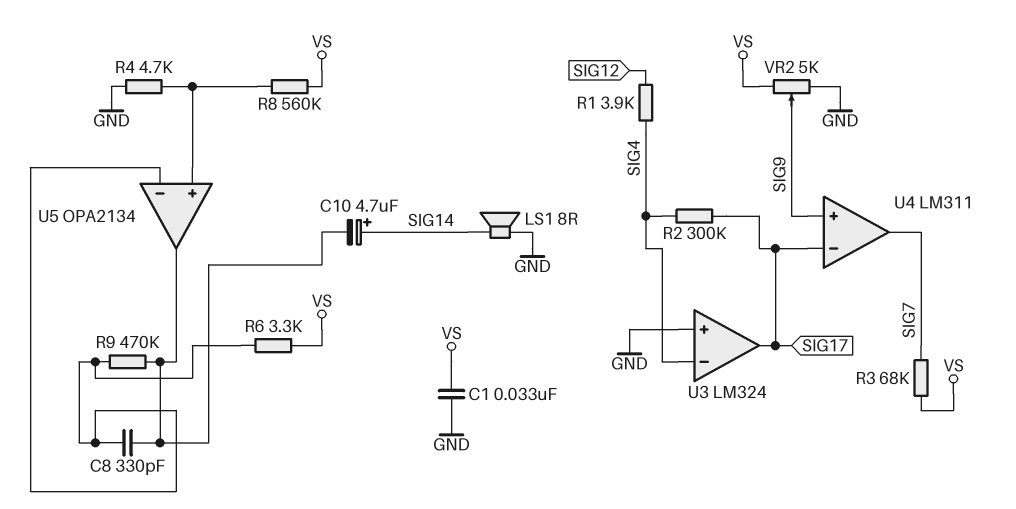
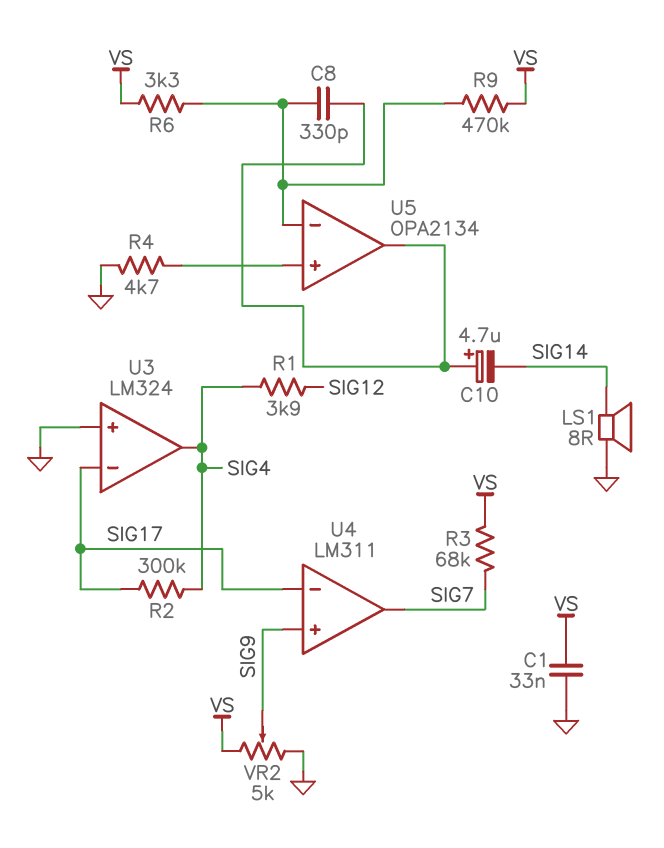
C10: 4.7uF (plus SIG14, minus U5/out) -> 4.7uF (plus U5/out, minus SIG14)
R8: 560k (U5/in+, VS) -> none
R9: 470k (U5/in-, U5/out) -> 470k (U5/in-, VS)
U3 pin in-: SIG4 -> SIG17
U3 pin out: SIG17 -> SIG4

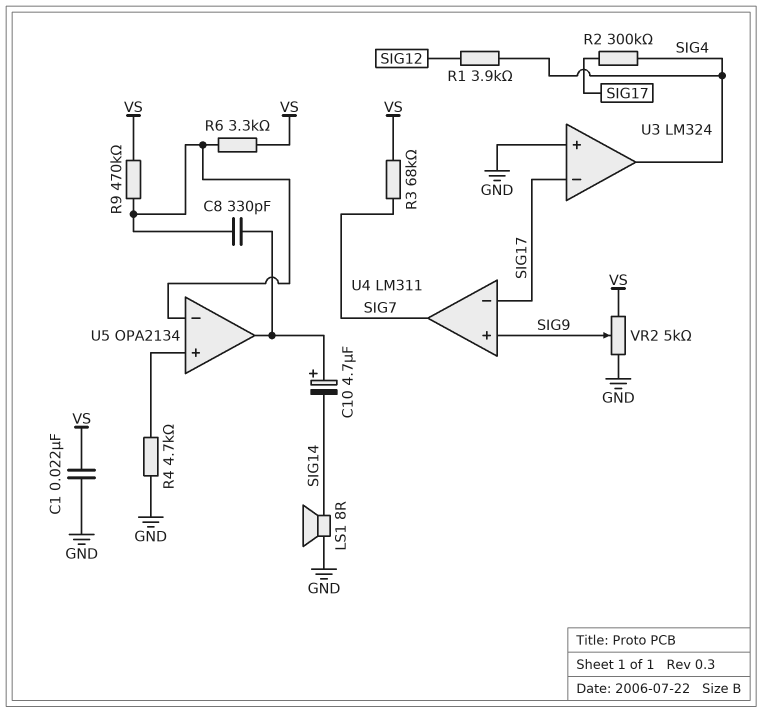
C1: 33nF (GND, VS) -> 22nF (GND, VS)

